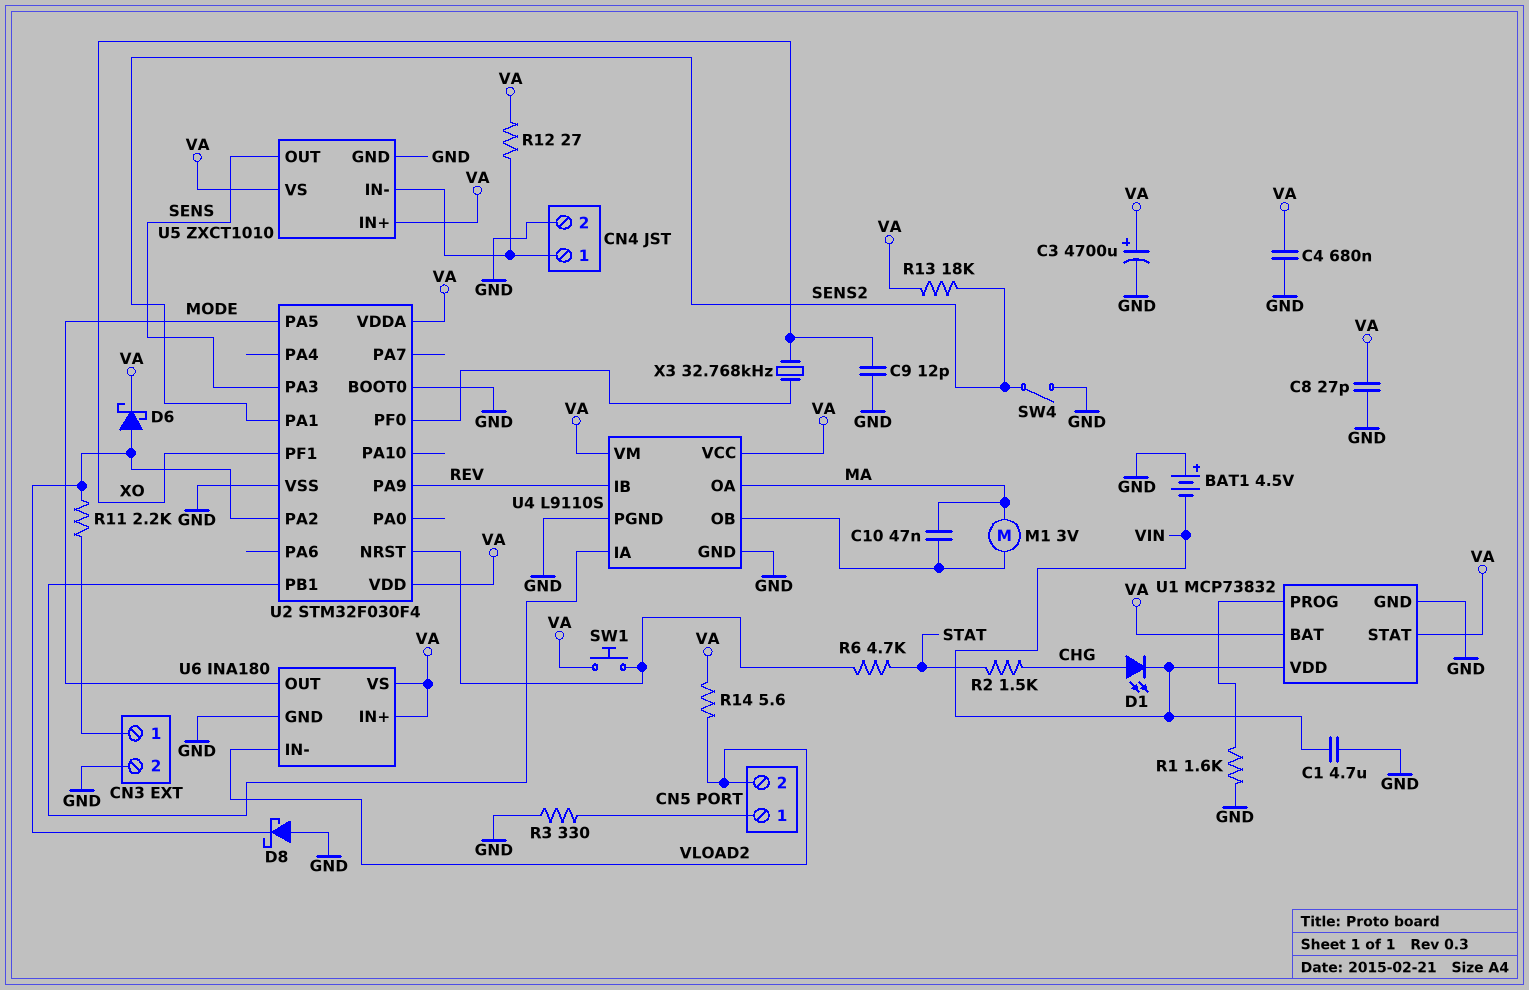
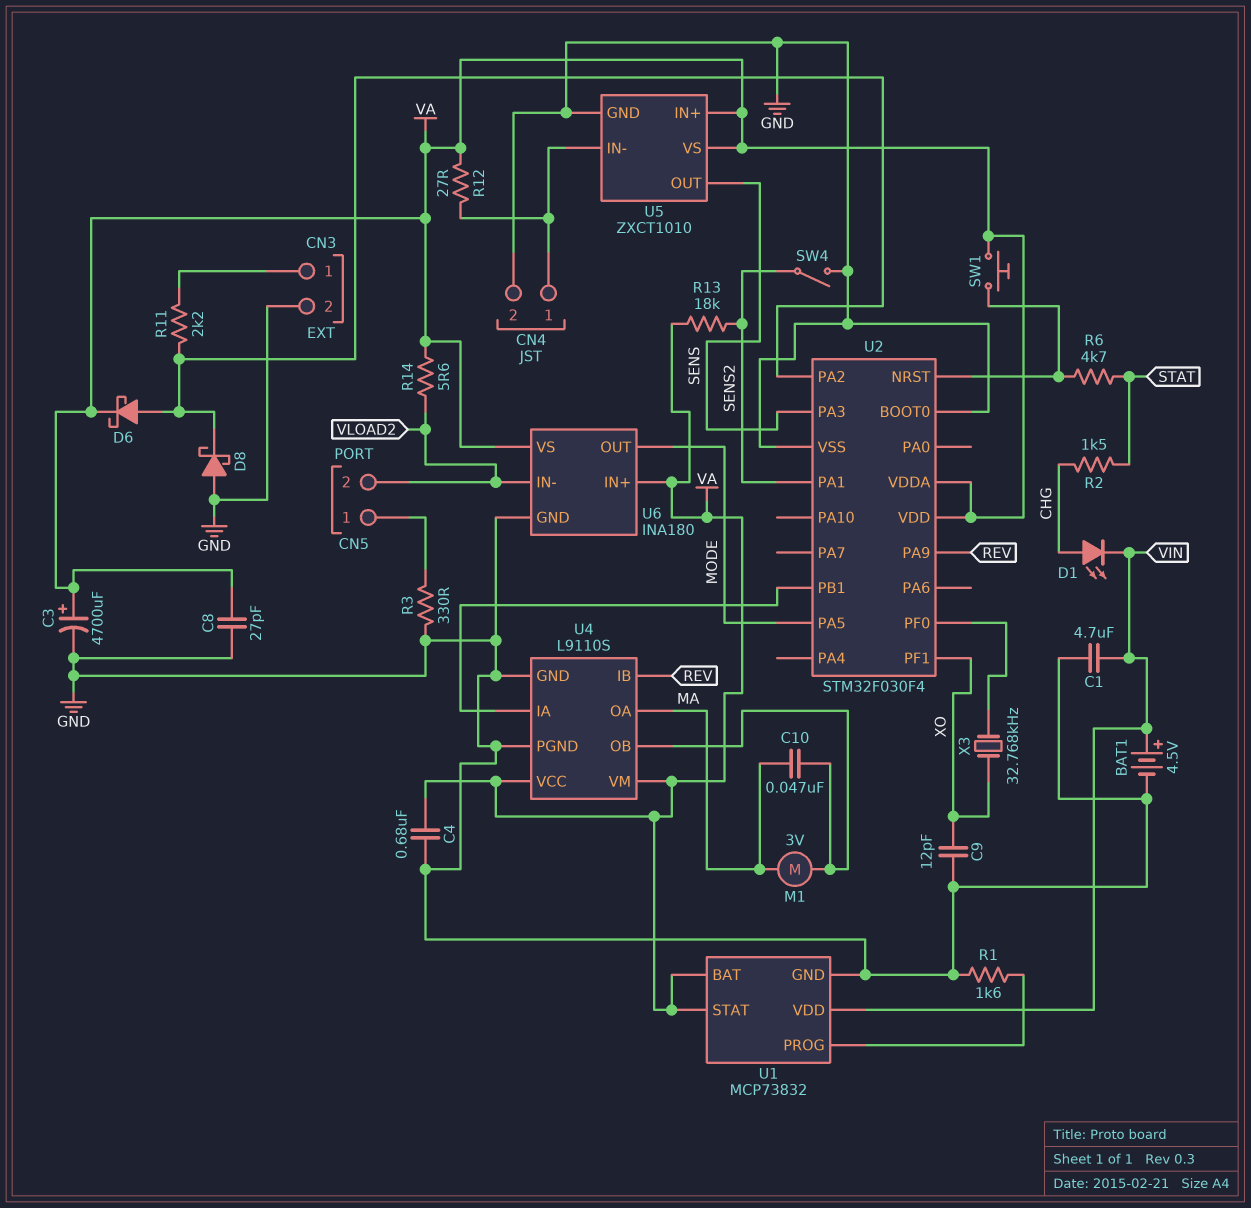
BAT1: 4.5V (plus GND, minus VIN) -> 4.5V (plus VIN, minus GND)

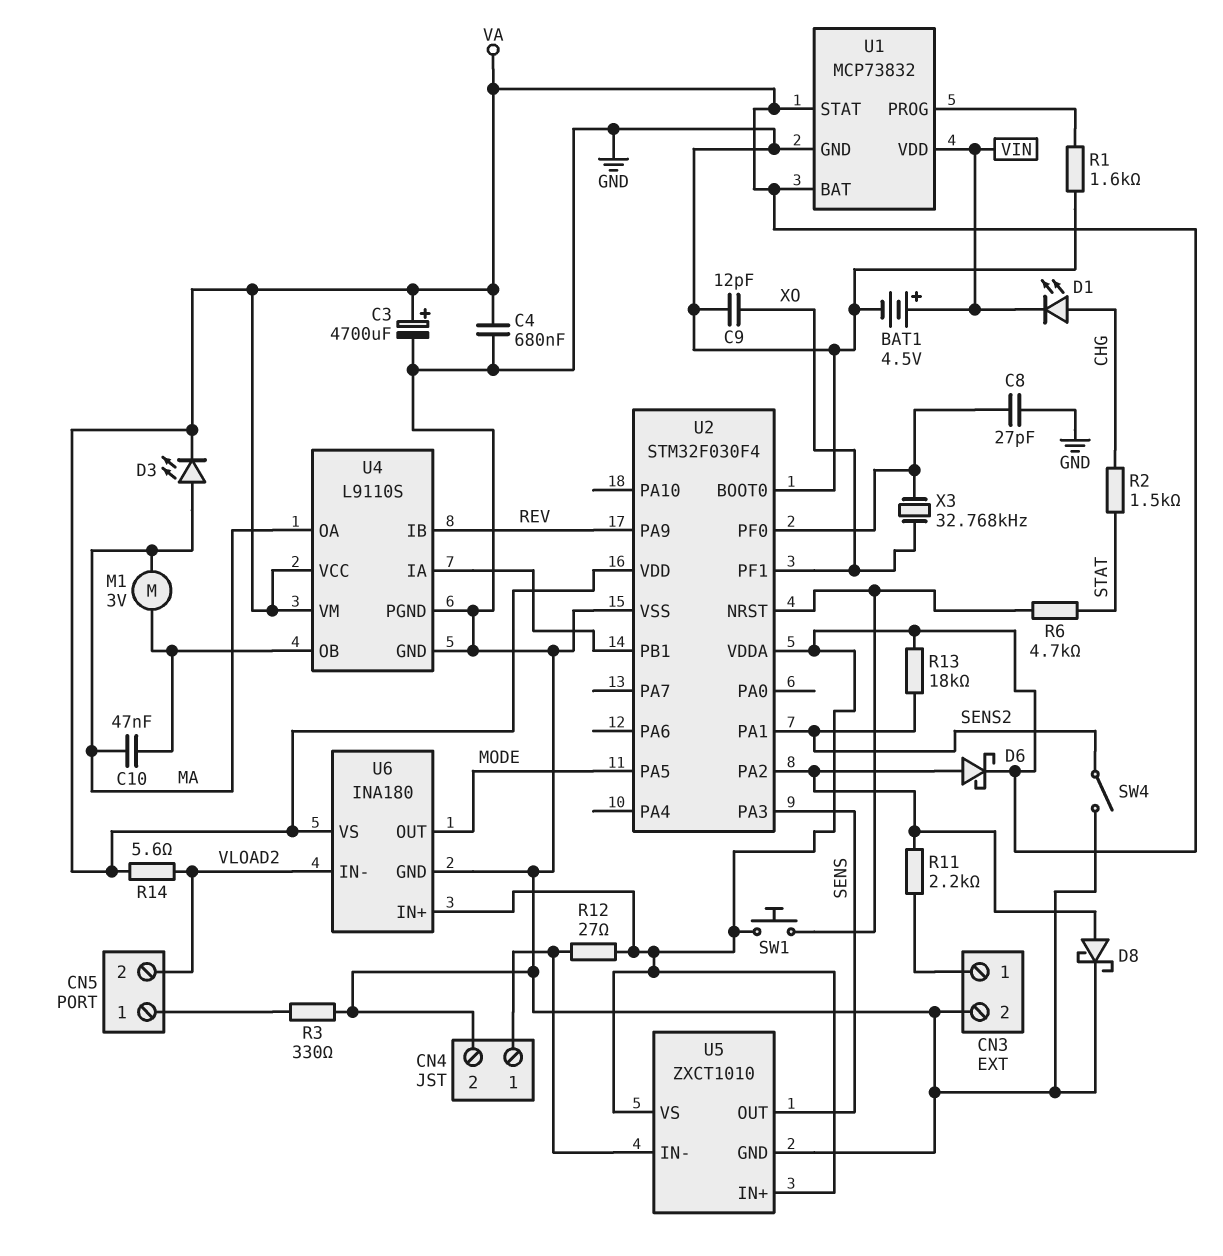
C1: 4.7uF (GND, VIN) -> none
C8: 27pF (GND, VA) -> 27pF (GND, U2/PF0)
D3: none -> LED (A MA, K VA)
D8: schottky (A GND, K U2/PA2) -> schottky (A U2/PA2, K GND)

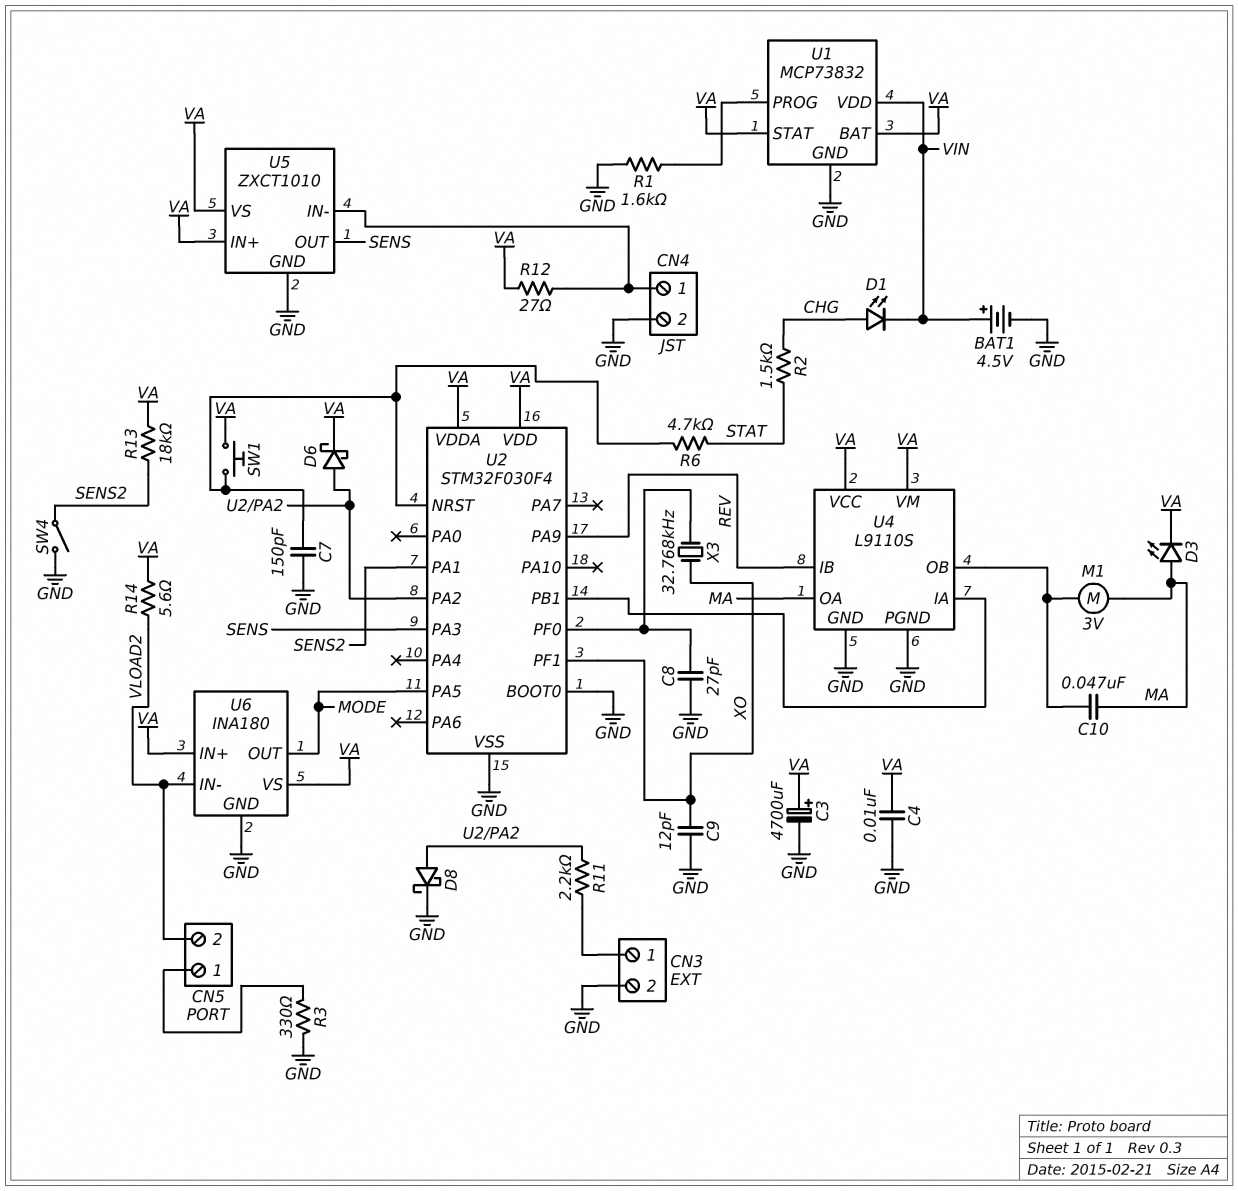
C4: 680nF (GND, VA) -> 10nF (GND, VA)
C7: none -> 150pF (GND, U2/NRST)

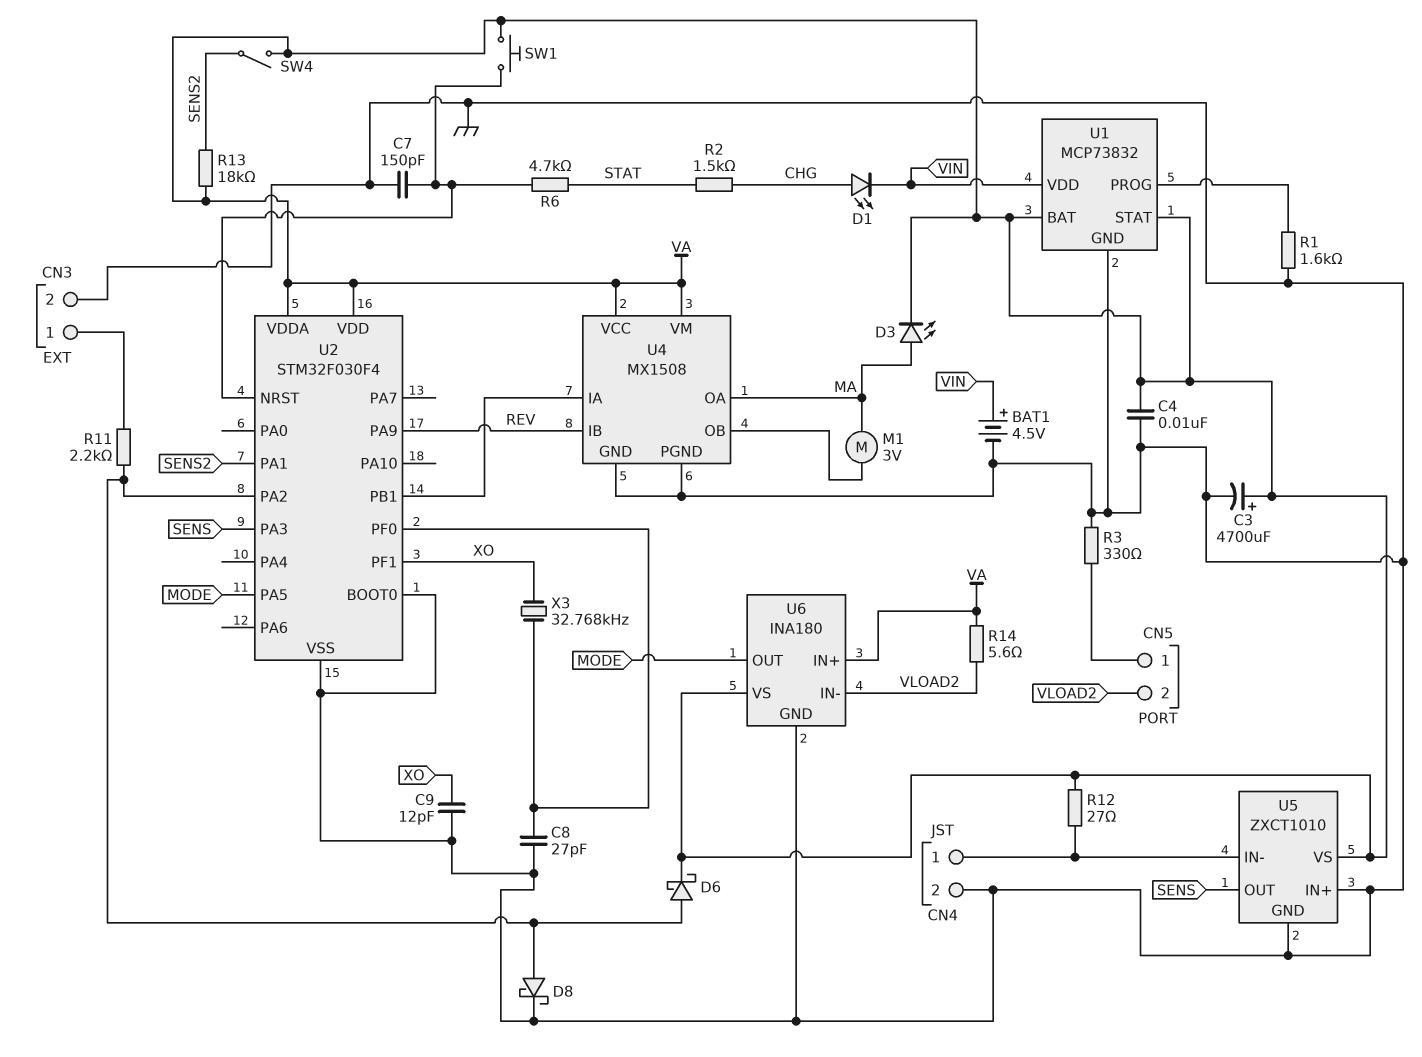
C10: 47nF (MA, U4/OB) -> none
SW4: switch (GND, SENS2) -> switch (SENS2, VA)
U4: L9110S -> MX1508
U5 pin IN+: VA -> GND

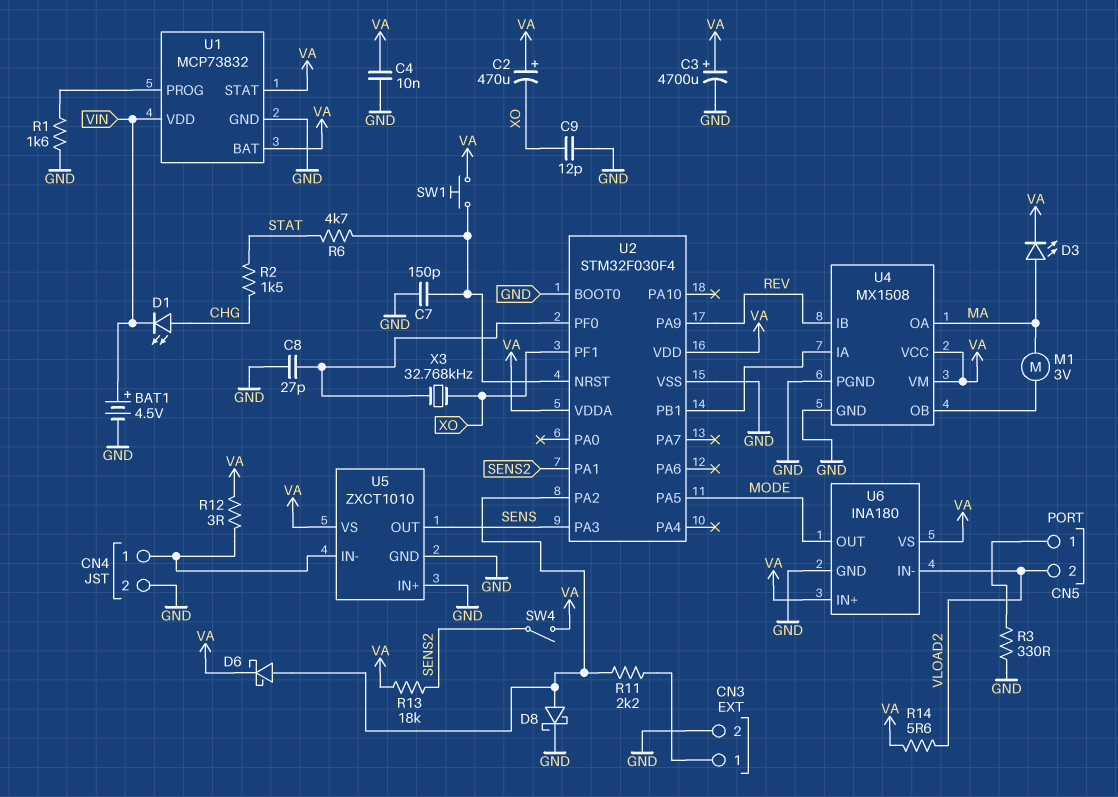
C2: none -> 470uF (plus VA, minus XO)
R12: 27 (CN4/1, VA) -> 3 (CN4/1, VA)

